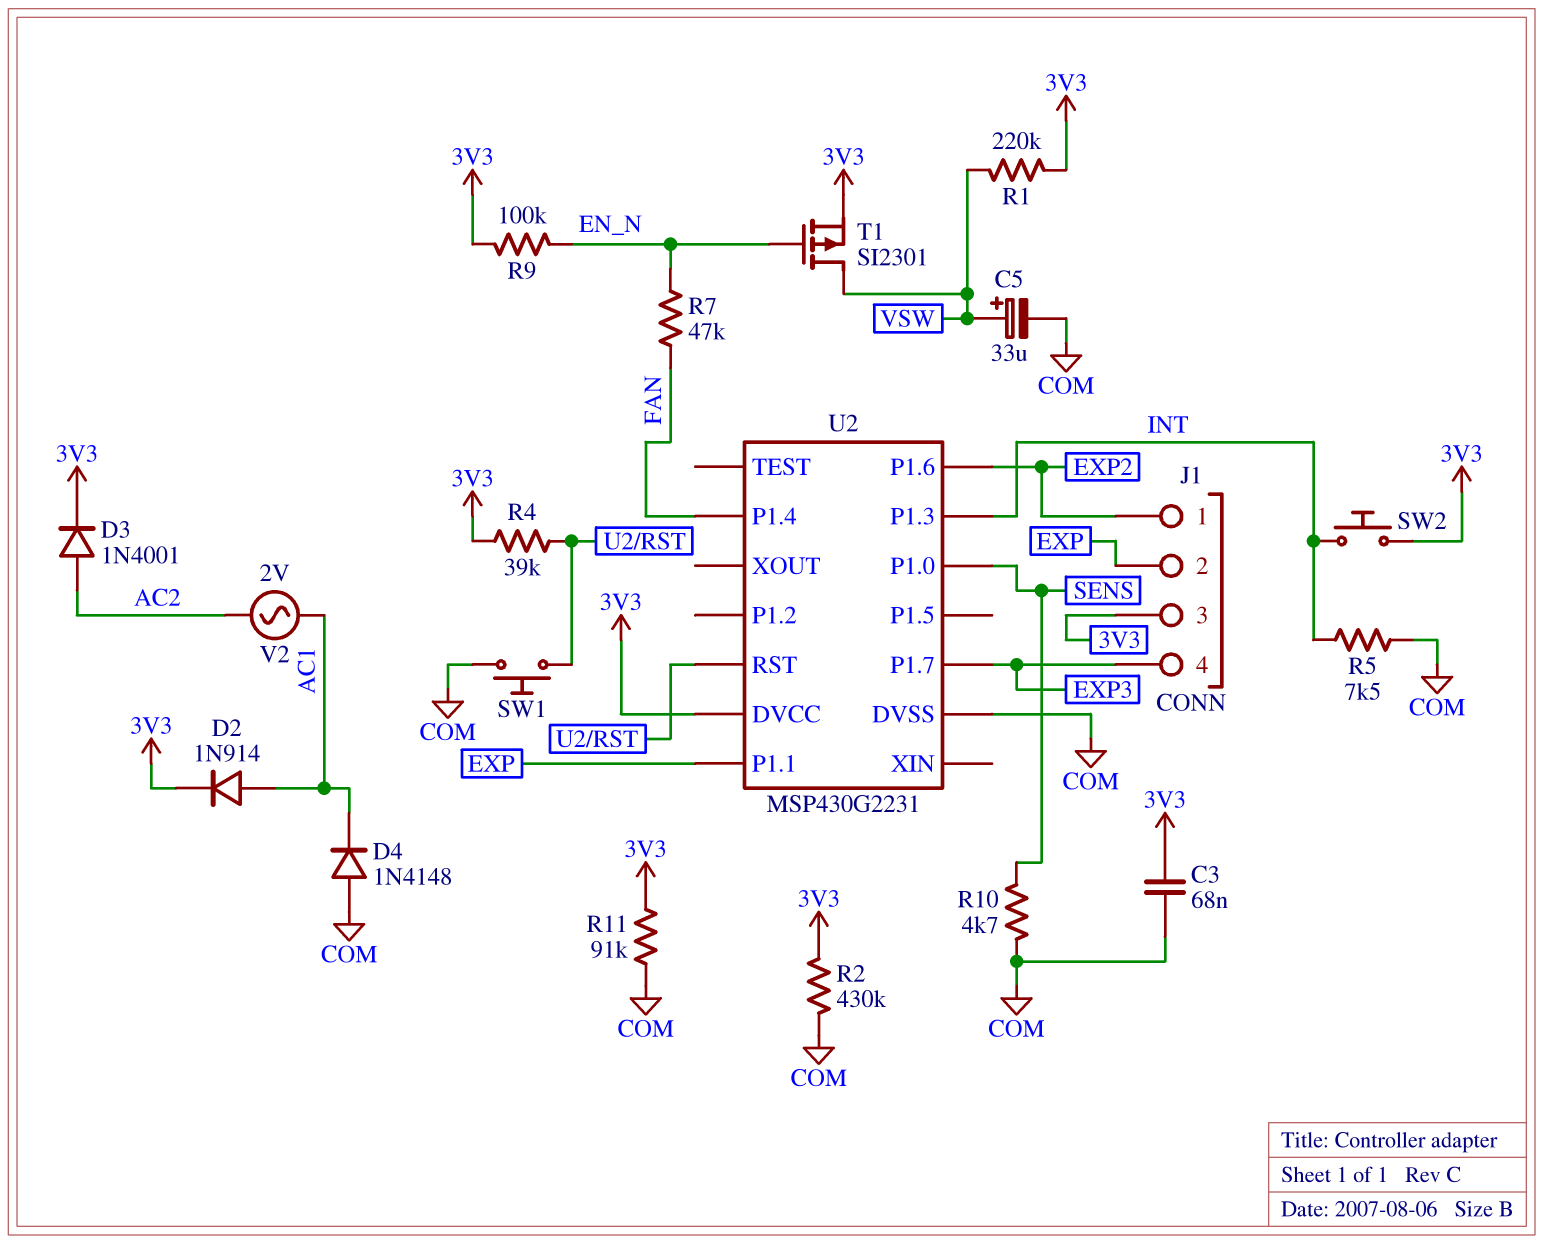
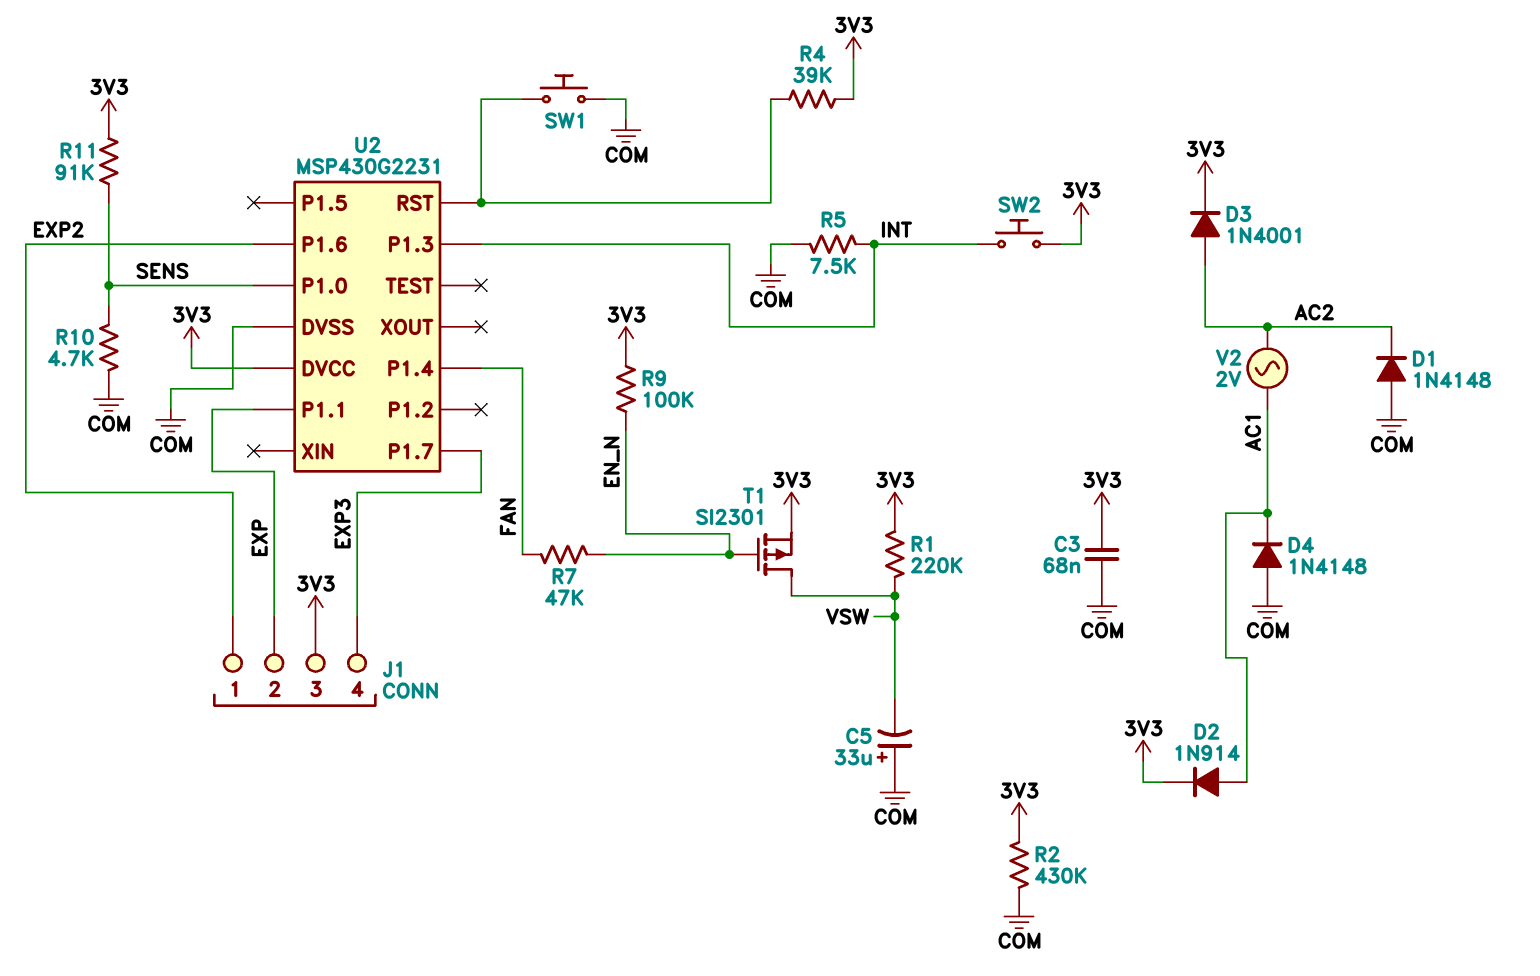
C5: 33uF (plus VSW, minus COM) -> 33uF (plus COM, minus VSW)
D1: none -> diode 1N4148 (A COM, K AC2)
R11: 91k (3V3, COM) -> 91k (3V3, SENS)

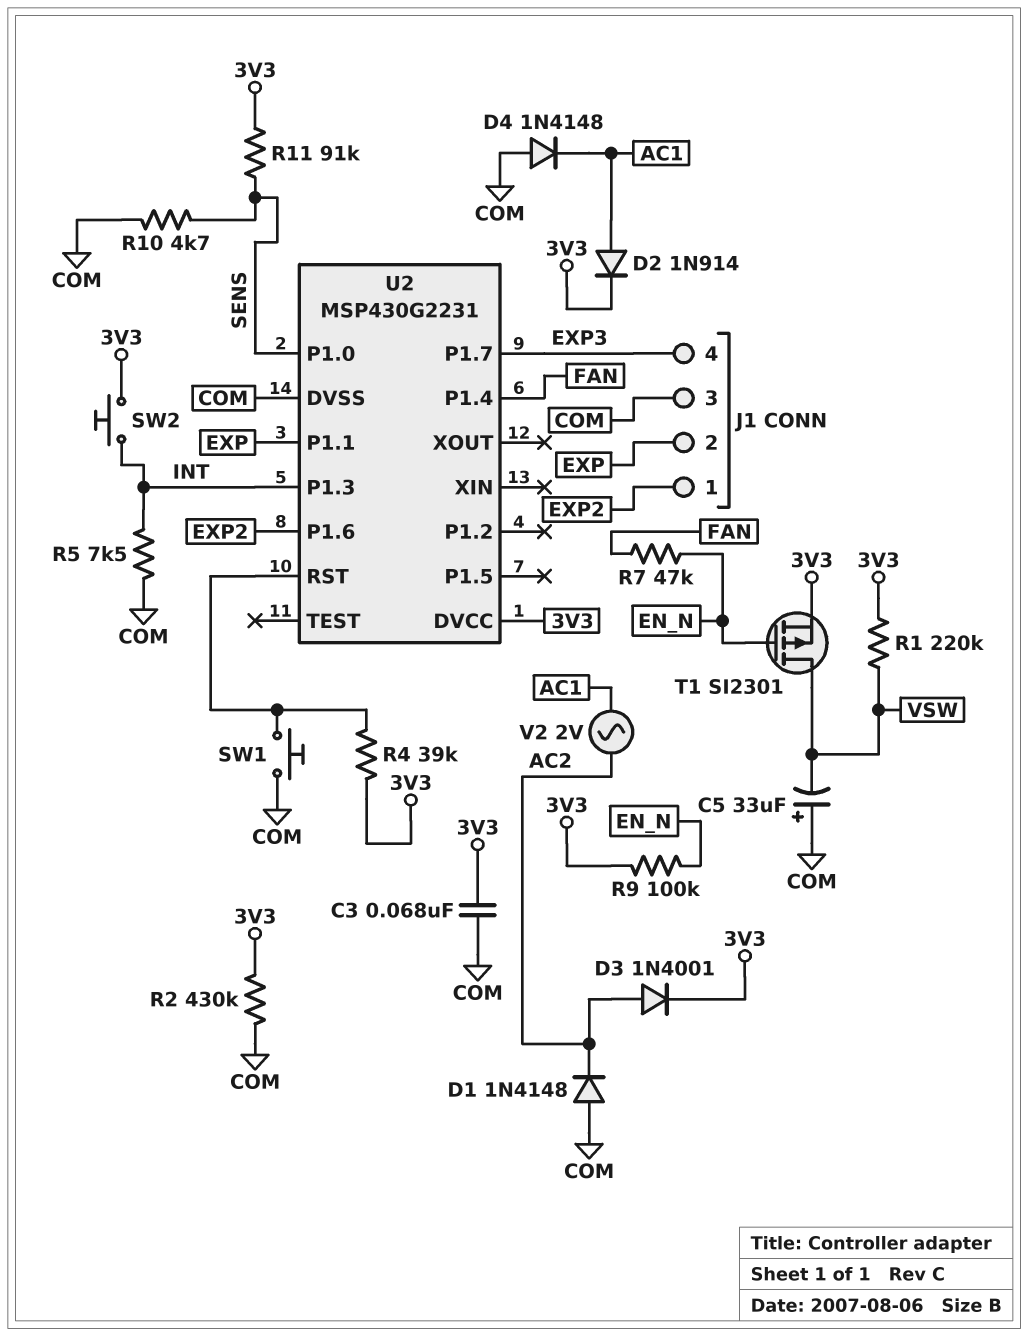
J1 pin 3: 3V3 -> COM

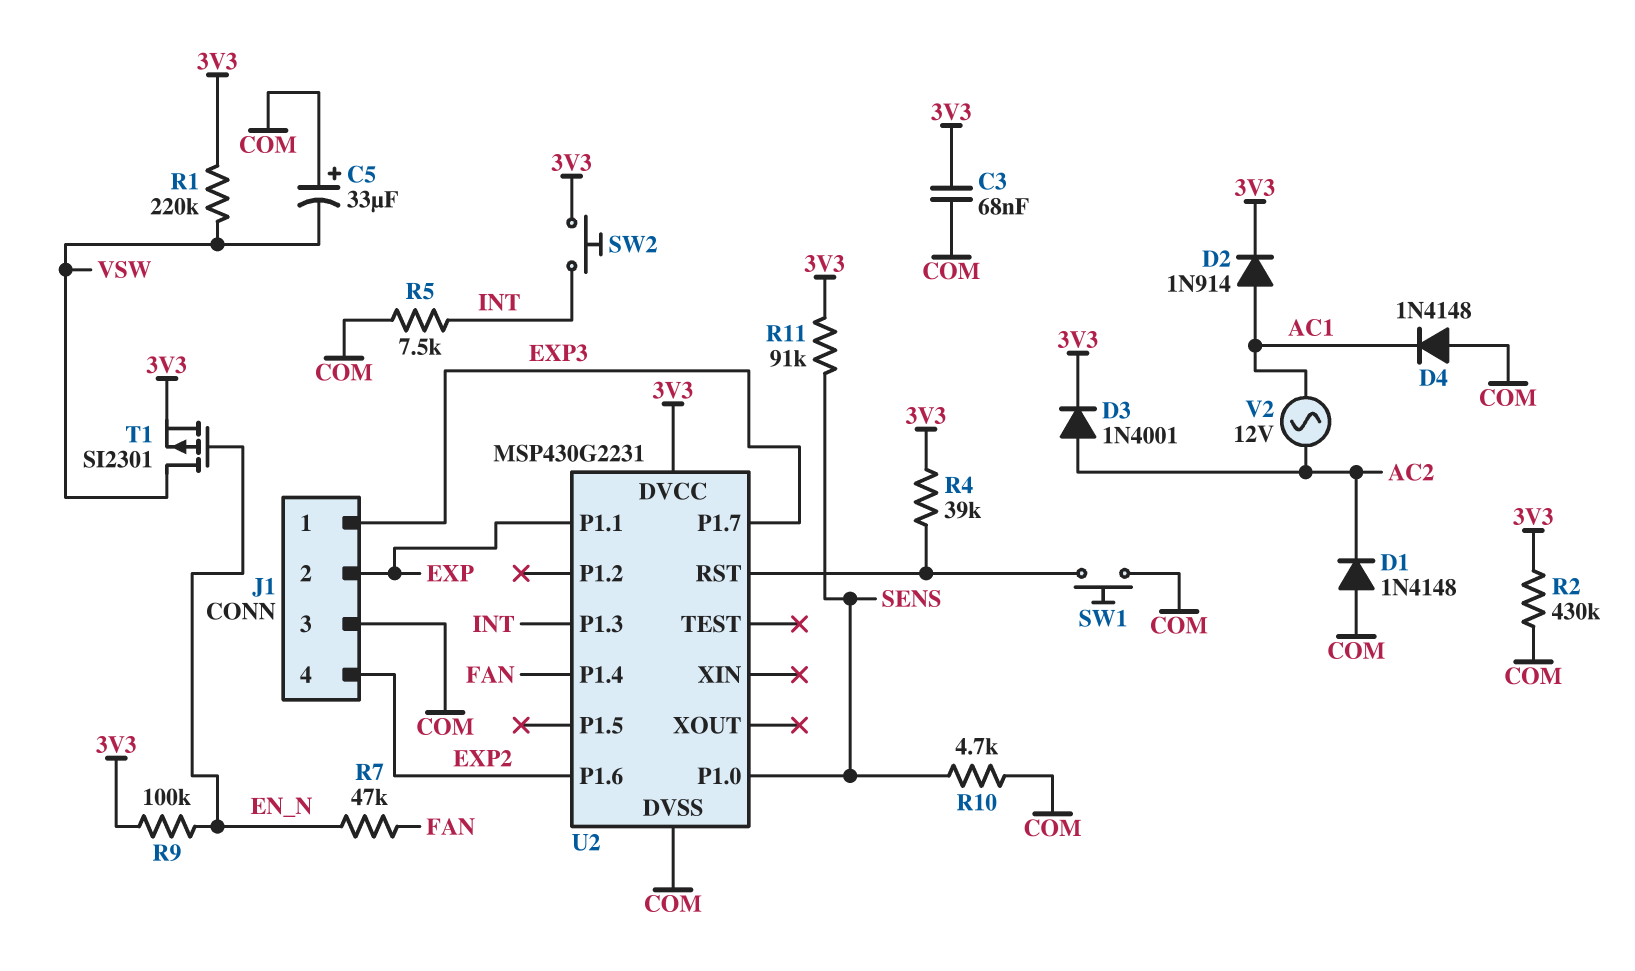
J1 pin 1: EXP2 -> EXP3
J1 pin 4: EXP3 -> EXP2
V2: AC 2V (AC1, AC2) -> AC 12V (AC1, AC2)

